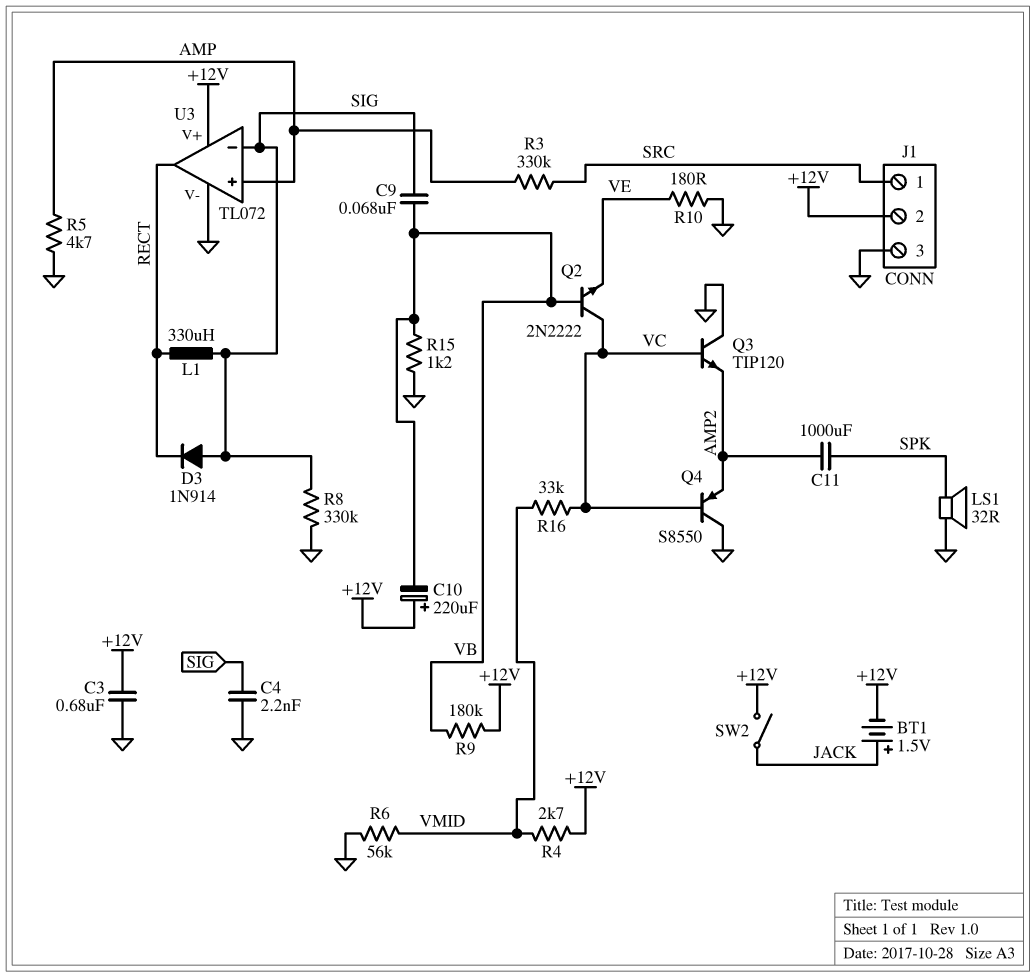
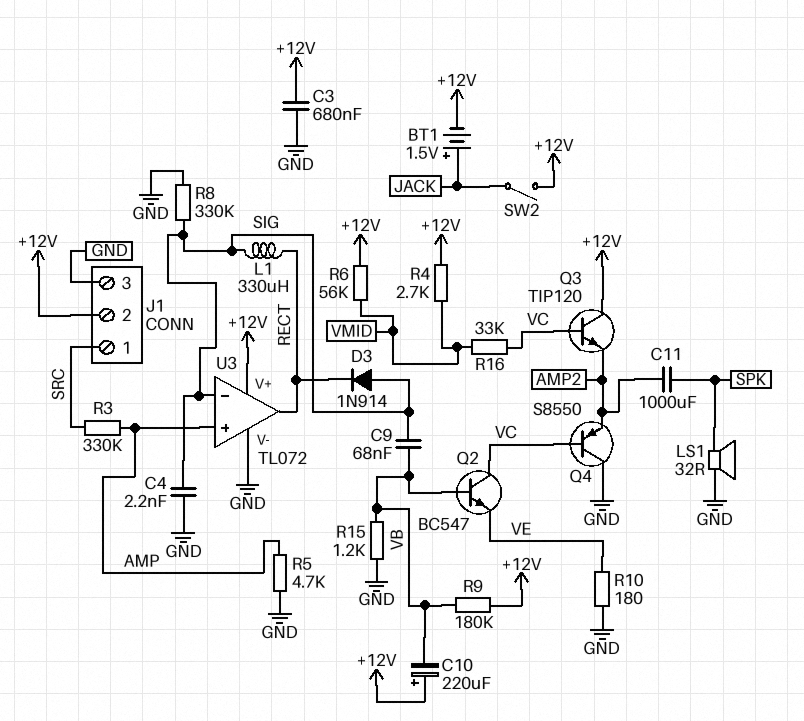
Q2: NPN 2N2222 (B VB, C VC, E VE) -> NPN BC547 (B VB, C VC, E VE)
Q3: NPN TIP120 (B VC, C GND, E AMP2) -> NPN TIP120 (B VC, C +12V, E AMP2)
R6: 56k (GND, VMID) -> 56k (+12V, VMID)

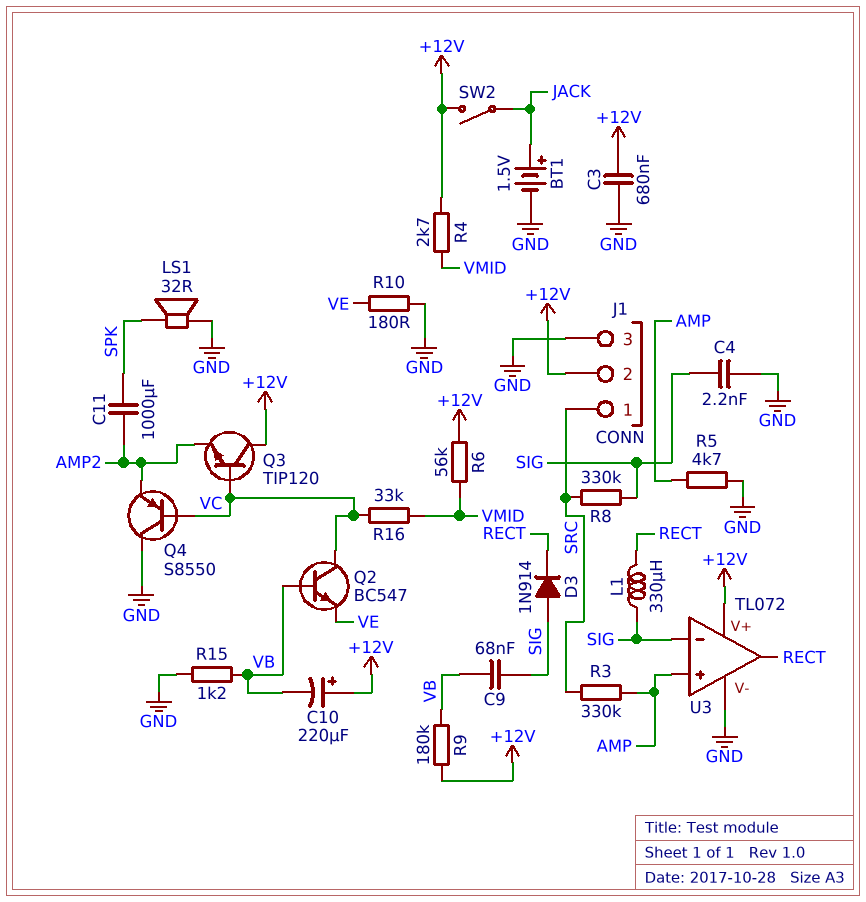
BT1: 1.5V (plus JACK, minus +12V) -> 1.5V (plus JACK, minus GND)
R8: 330k (GND, SIG) -> 330k (SIG, SRC)

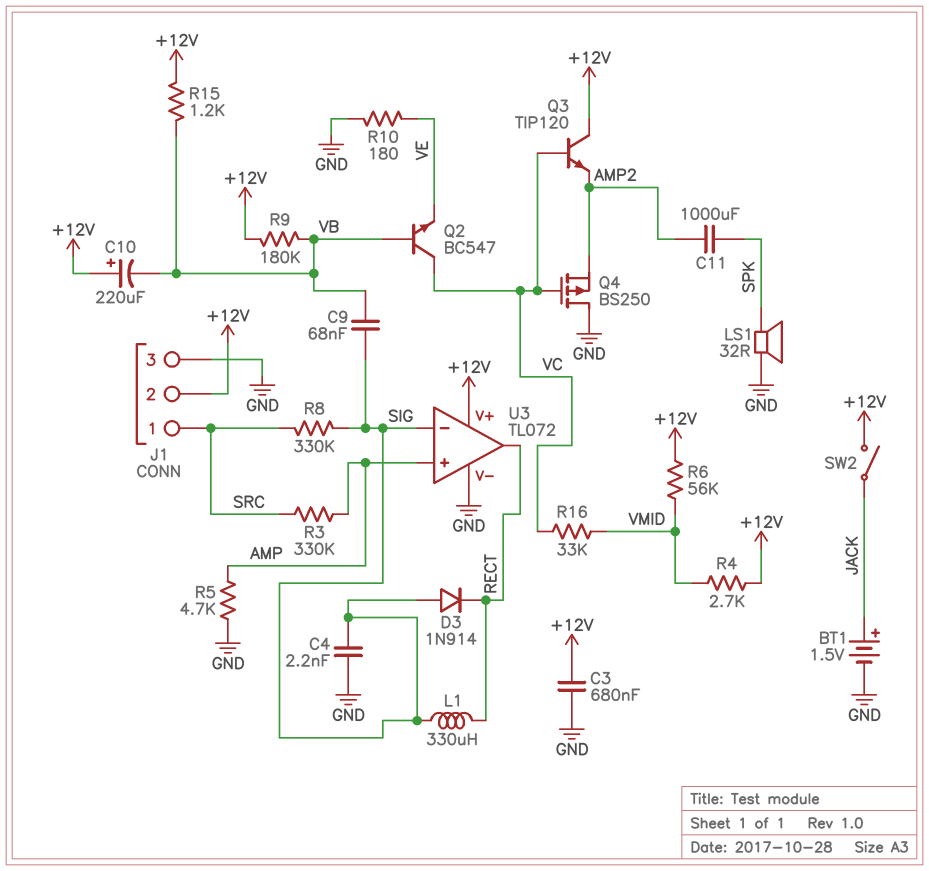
Q4: PNP S8550 (B VC, C GND, E AMP2) -> PMOS BS250 (G VC, D GND, S AMP2)
R15: 1.2k (GND, VB) -> 1.2k (+12V, VB)

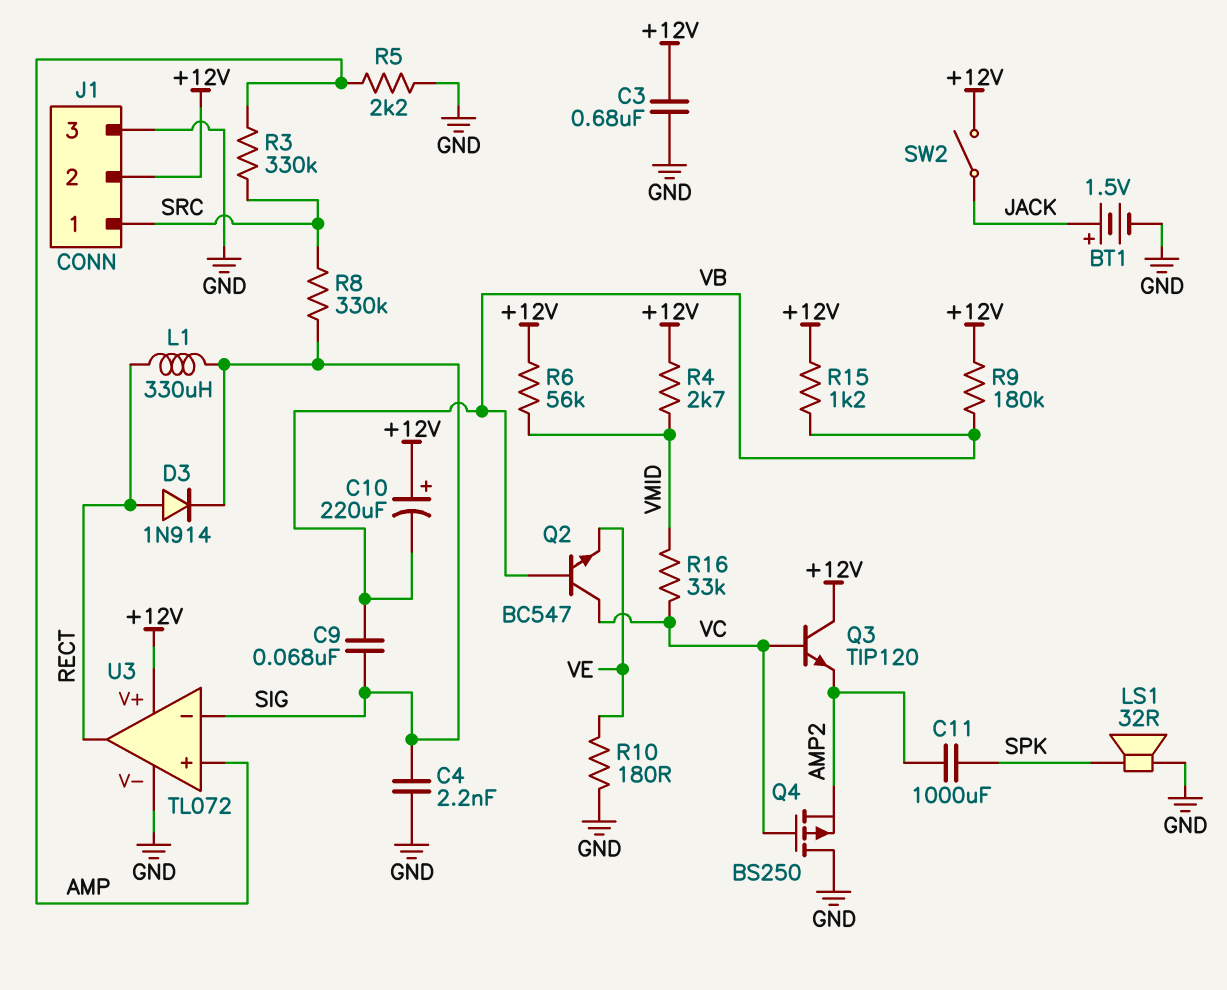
D3: diode 1N914 (A SIG, K RECT) -> diode 1N914 (A RECT, K SIG)
R5: 4.7k (AMP, GND) -> 2.2k (AMP, GND)

